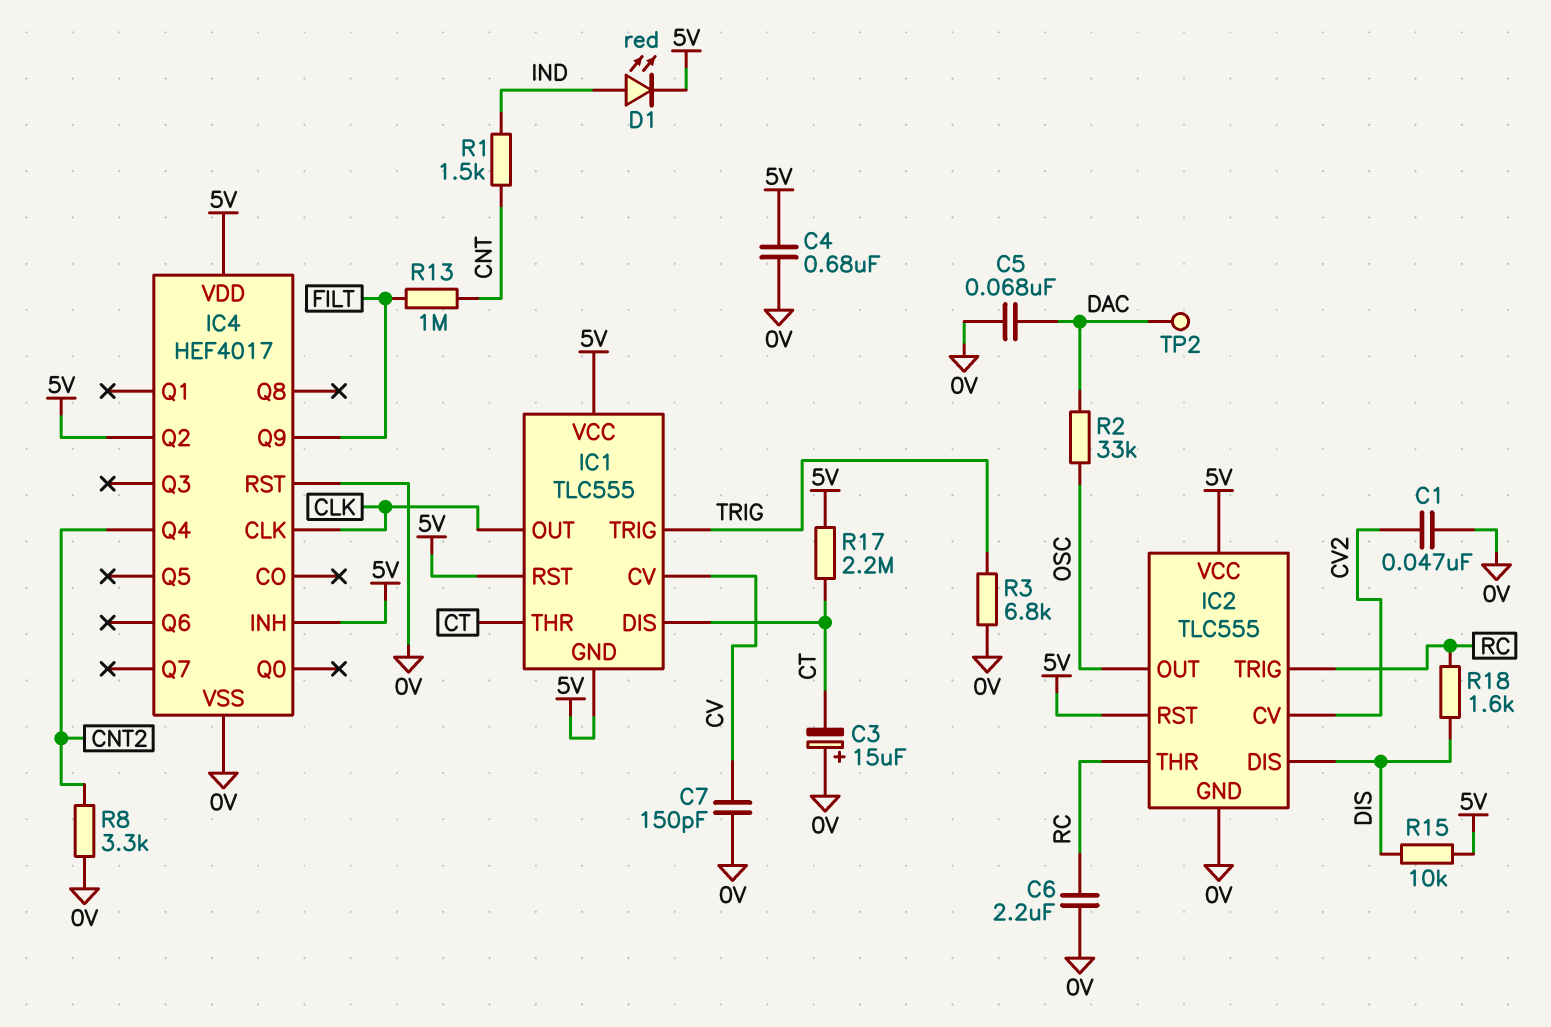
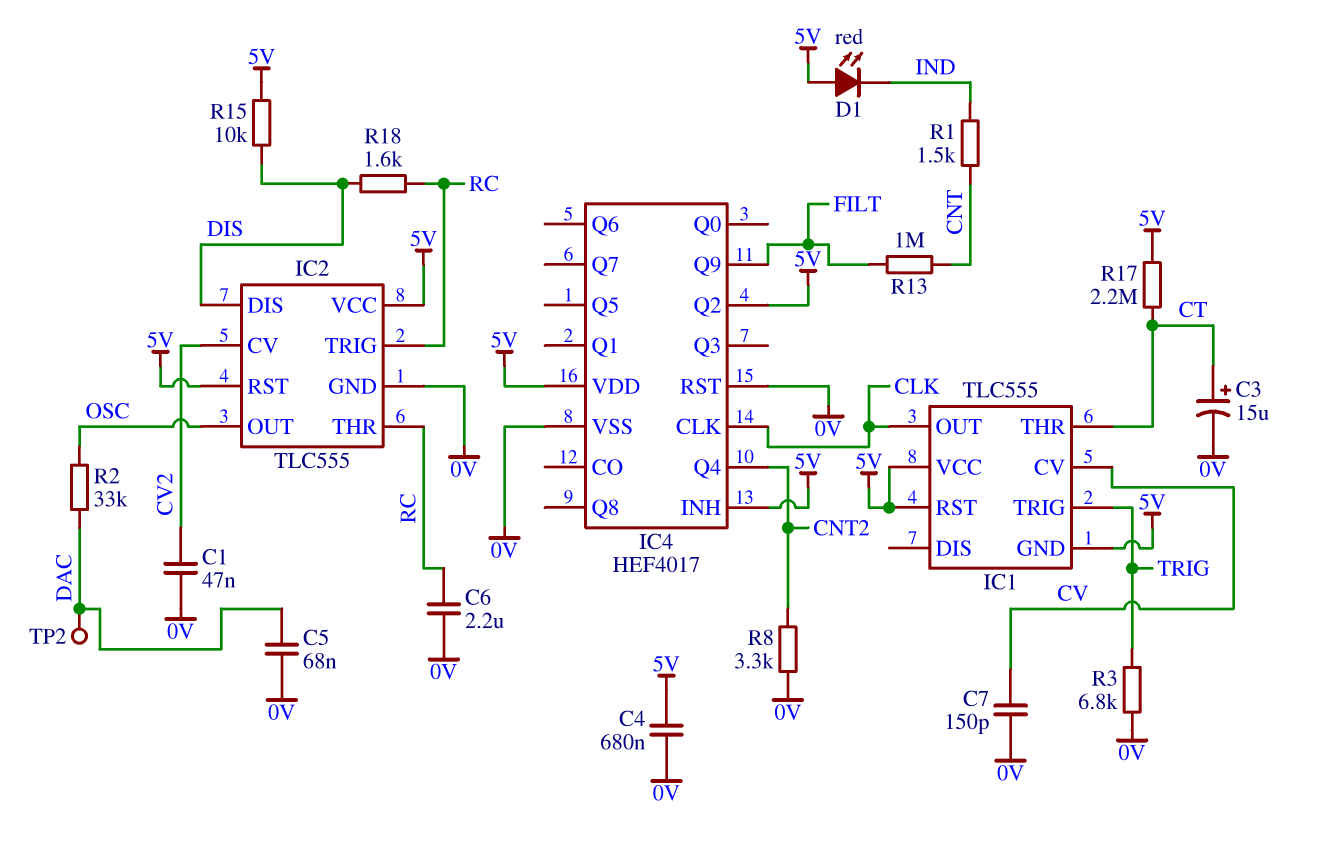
C3: 15uF (plus 0V, minus CT) -> 15uF (plus CT, minus 0V)
D1: LED red (A IND, K 5V) -> LED red (A 5V, K IND)
IC1 pin DIS: CT -> none

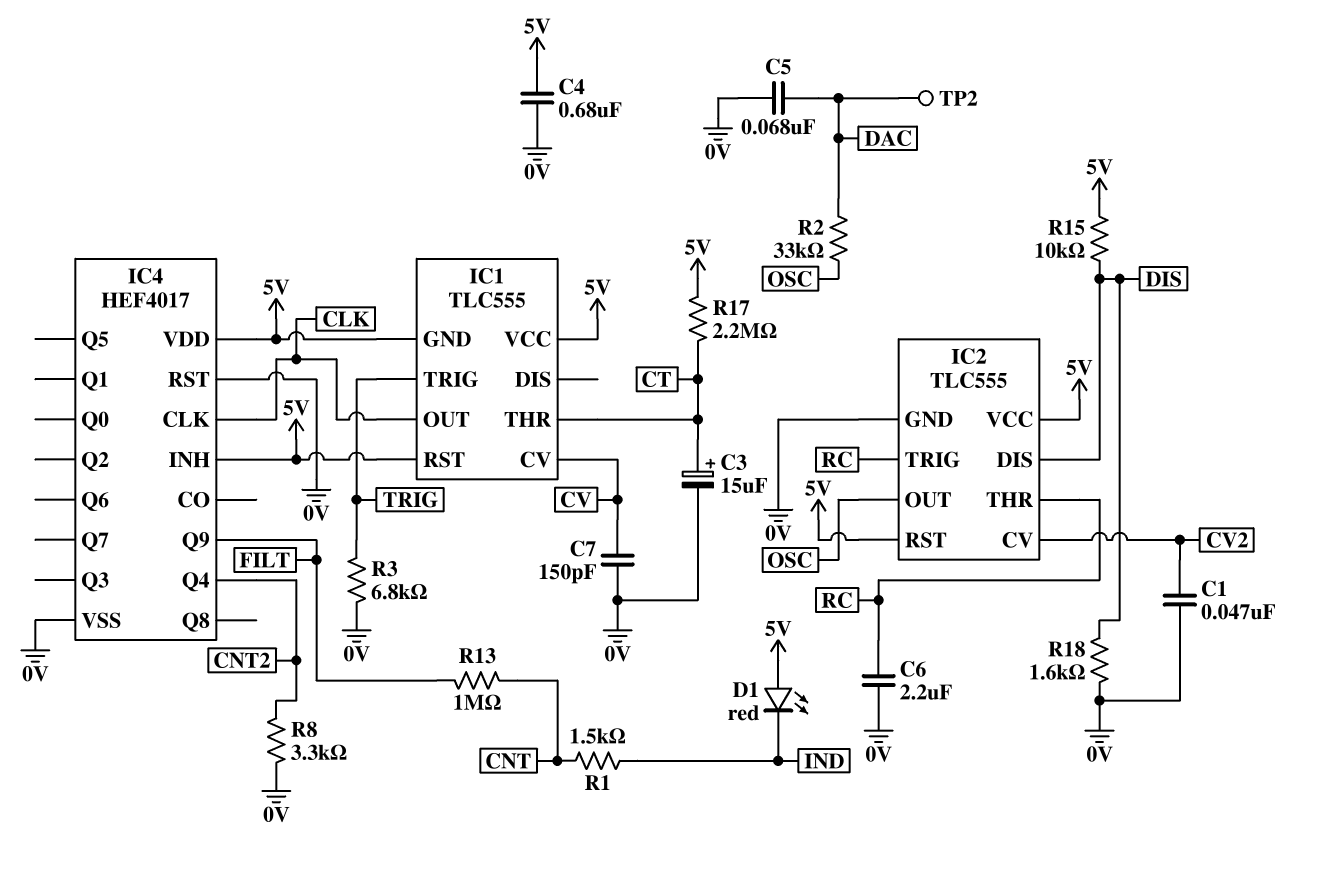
IC4 pin Q2: 5V -> none
R18: 1.6k (DIS, RC) -> 1.6k (0V, DIS)

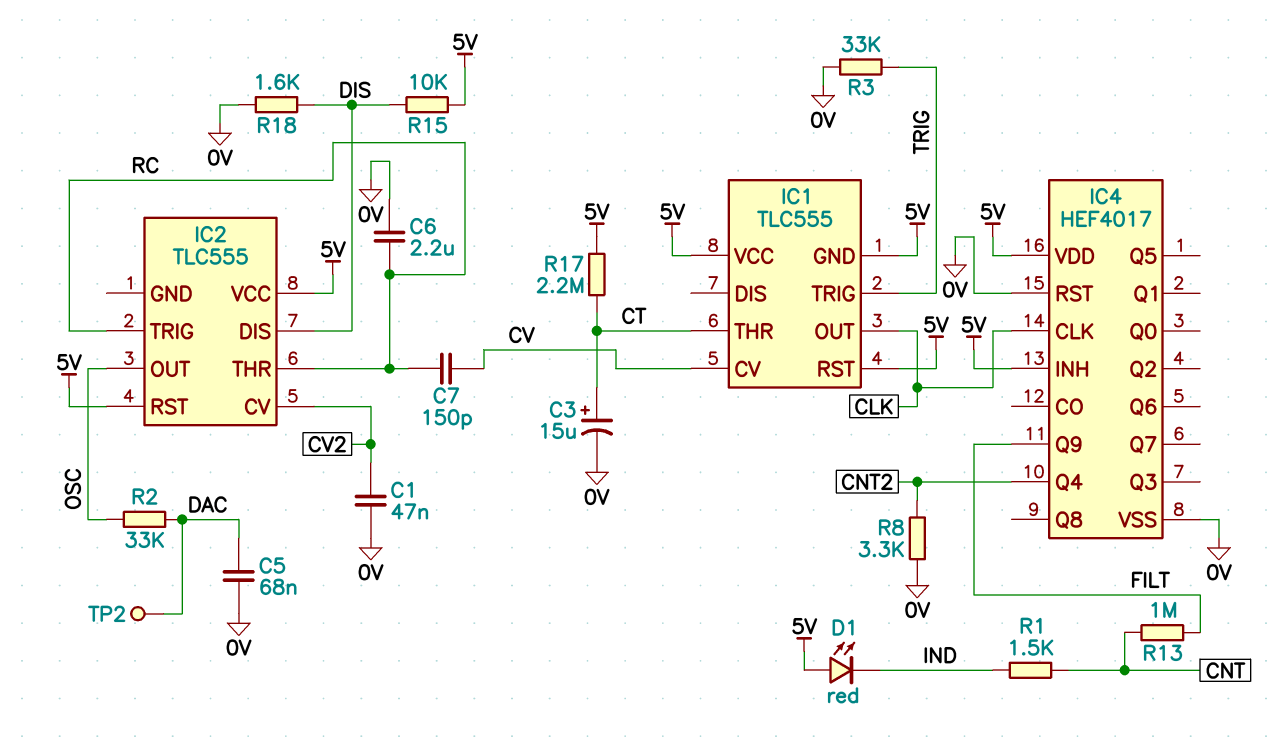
C4: 680nF (0V, 5V) -> none
C7: 150pF (0V, CV) -> 150pF (CV, RC)
IC2 pin GND: 0V -> none
R3: 6.8k (0V, TRIG) -> 33k (0V, TRIG)

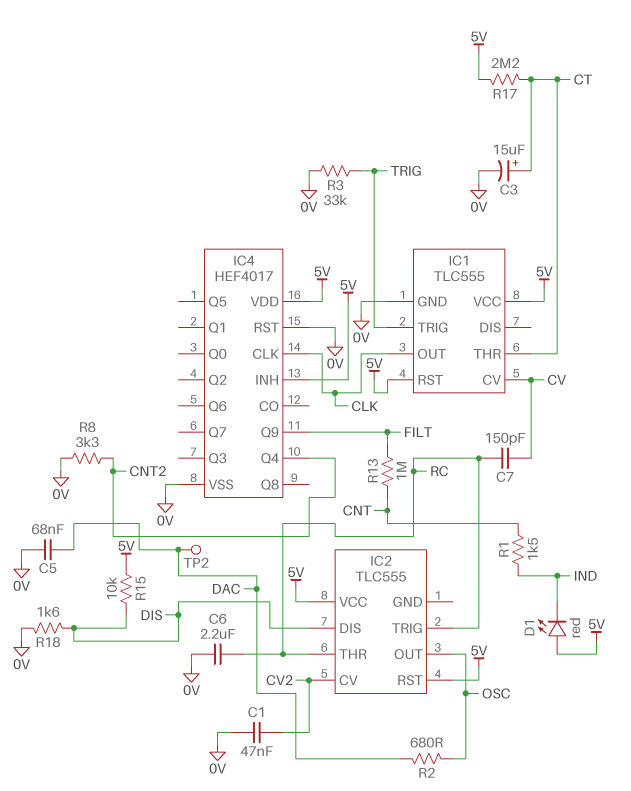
IC1 pin GND: 5V -> 0V
R2: 33k (DAC, OSC) -> 680 (DAC, OSC)

